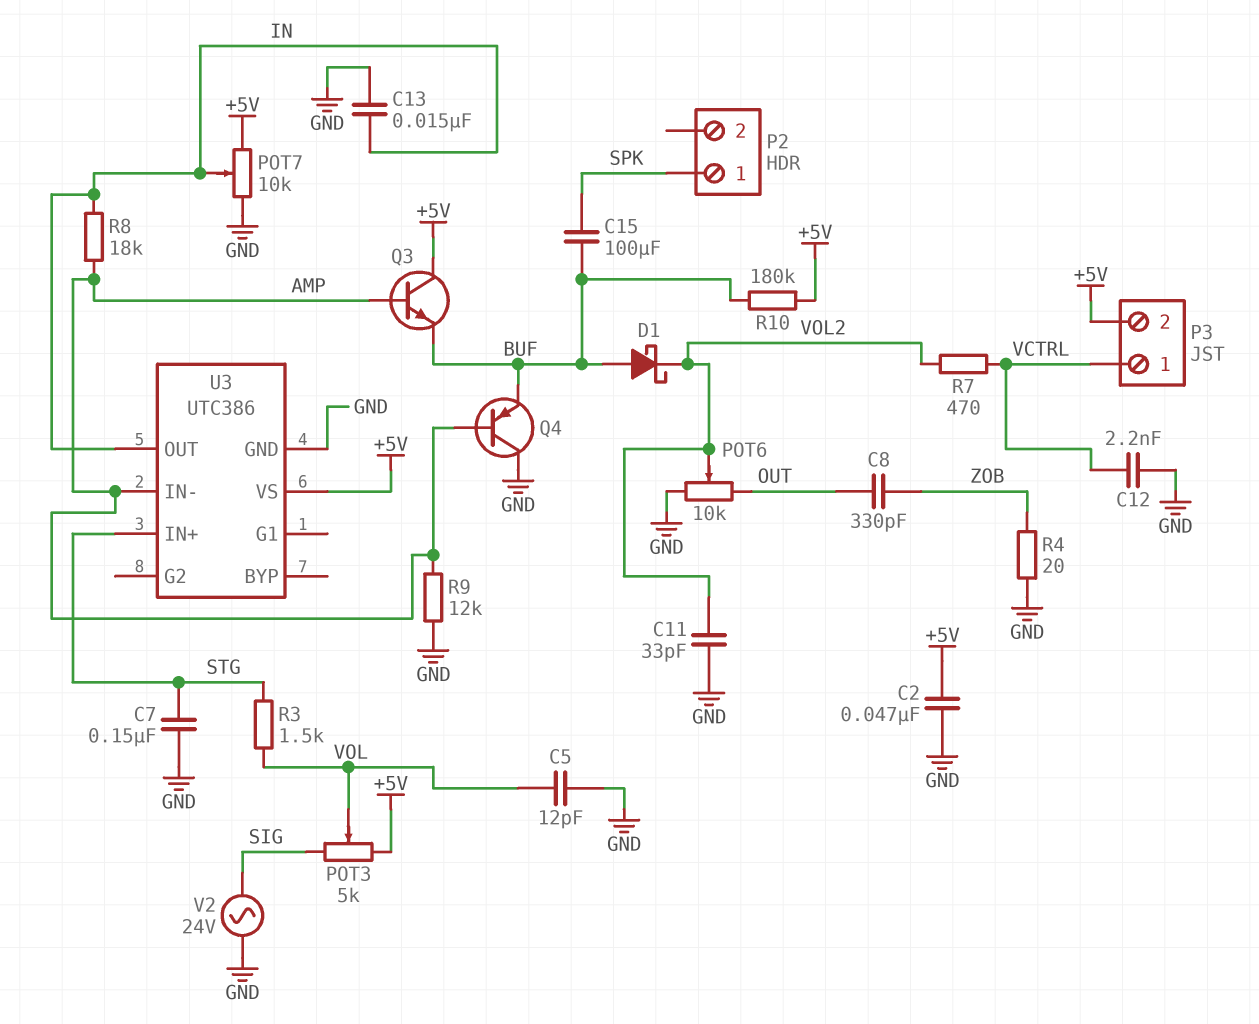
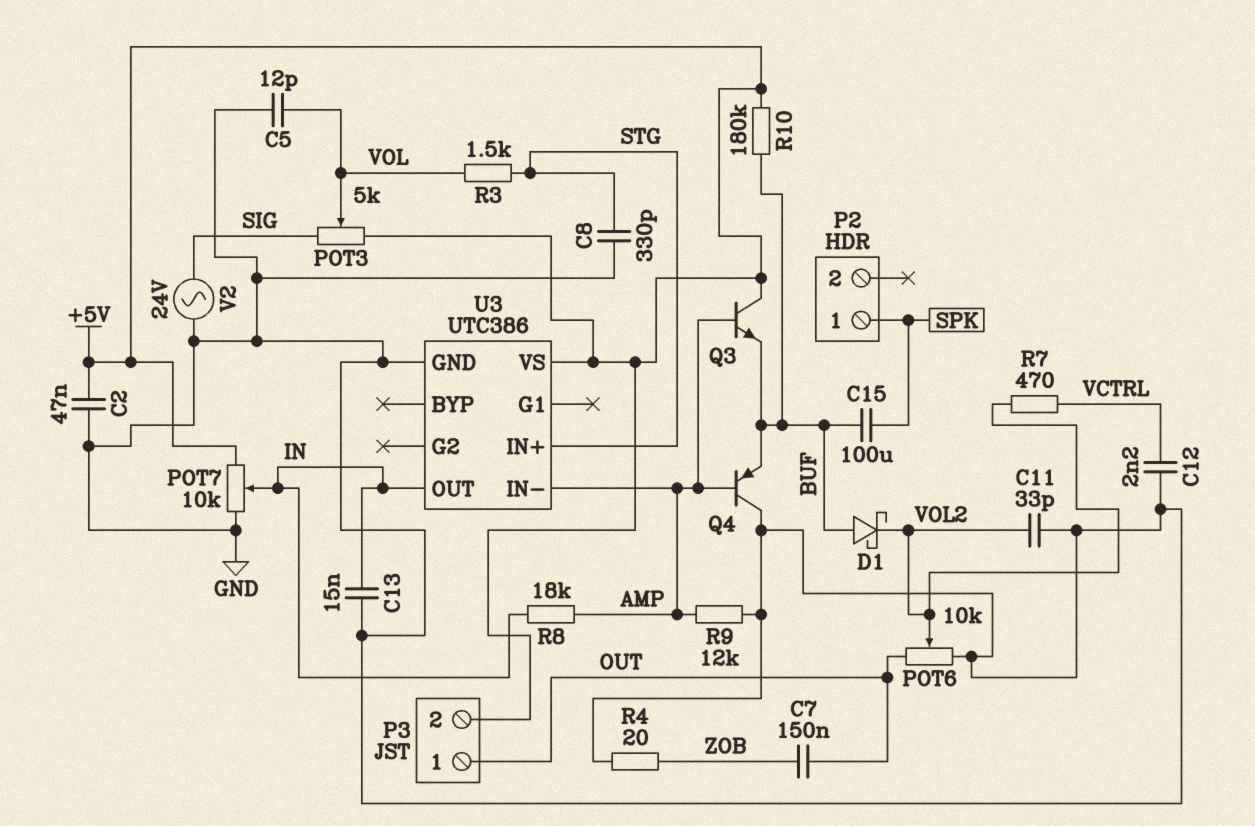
C7: 150nF (GND, STG) -> 150nF (OUT, ZOB)
C8: 330pF (OUT, ZOB) -> 330pF (GND, STG)
P3 pin 1: VCTRL -> OUT

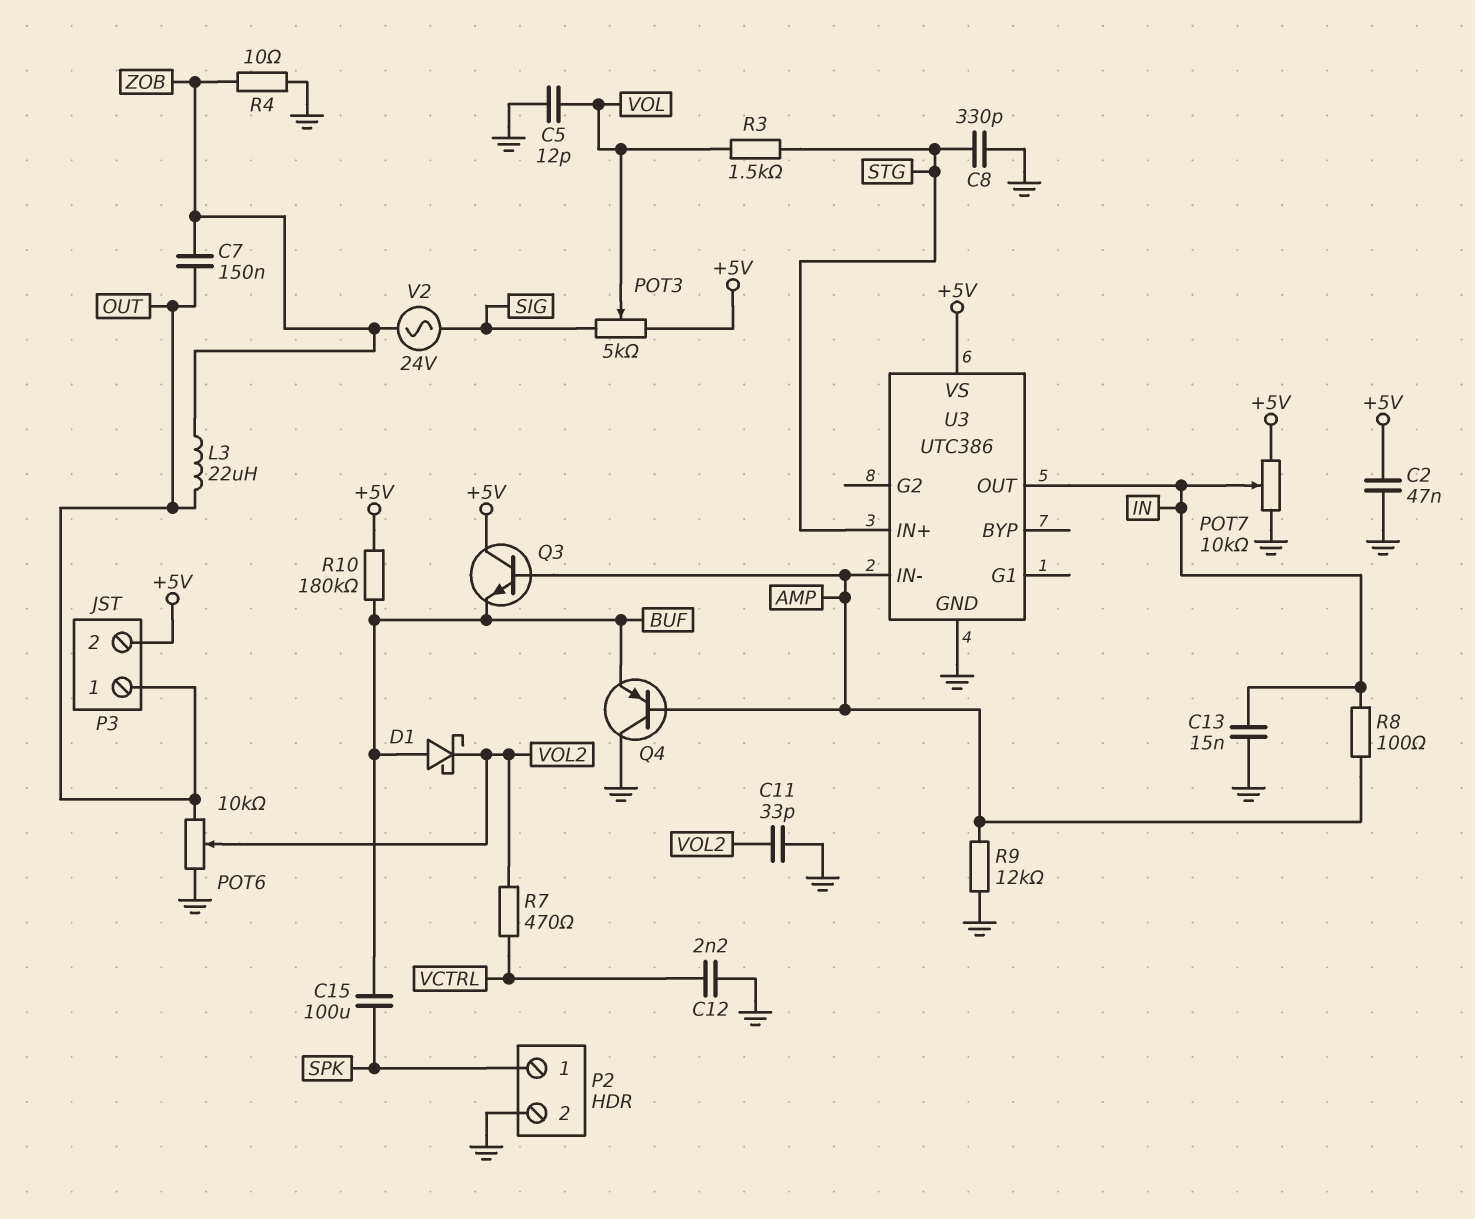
L3: none -> 22uH (OUT, ZOB)
P2 pin 2: none -> GND
R4: 20 (GND, ZOB) -> 10 (GND, ZOB)
R8: 18k (AMP, IN) -> 100 (AMP, IN)
V2: AC 24V (GND, SIG) -> AC 24V (SIG, ZOB)

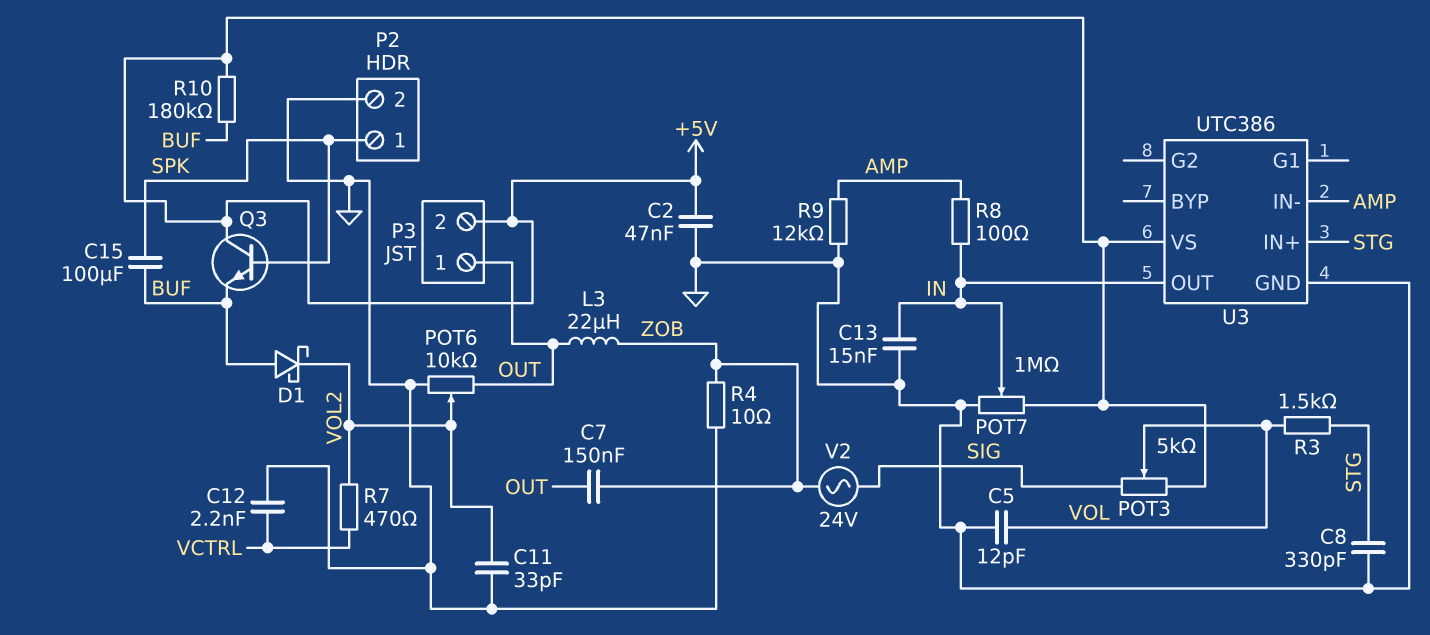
POT7: 10k (+5V, GND, wiper IN) -> 1M (+5V, GND, wiper IN)
Q3: NPN (B AMP, C +5V, E BUF) -> NPN (B SPK, C +5V, E BUF)
Q4: PNP (B AMP, C GND, E BUF) -> none

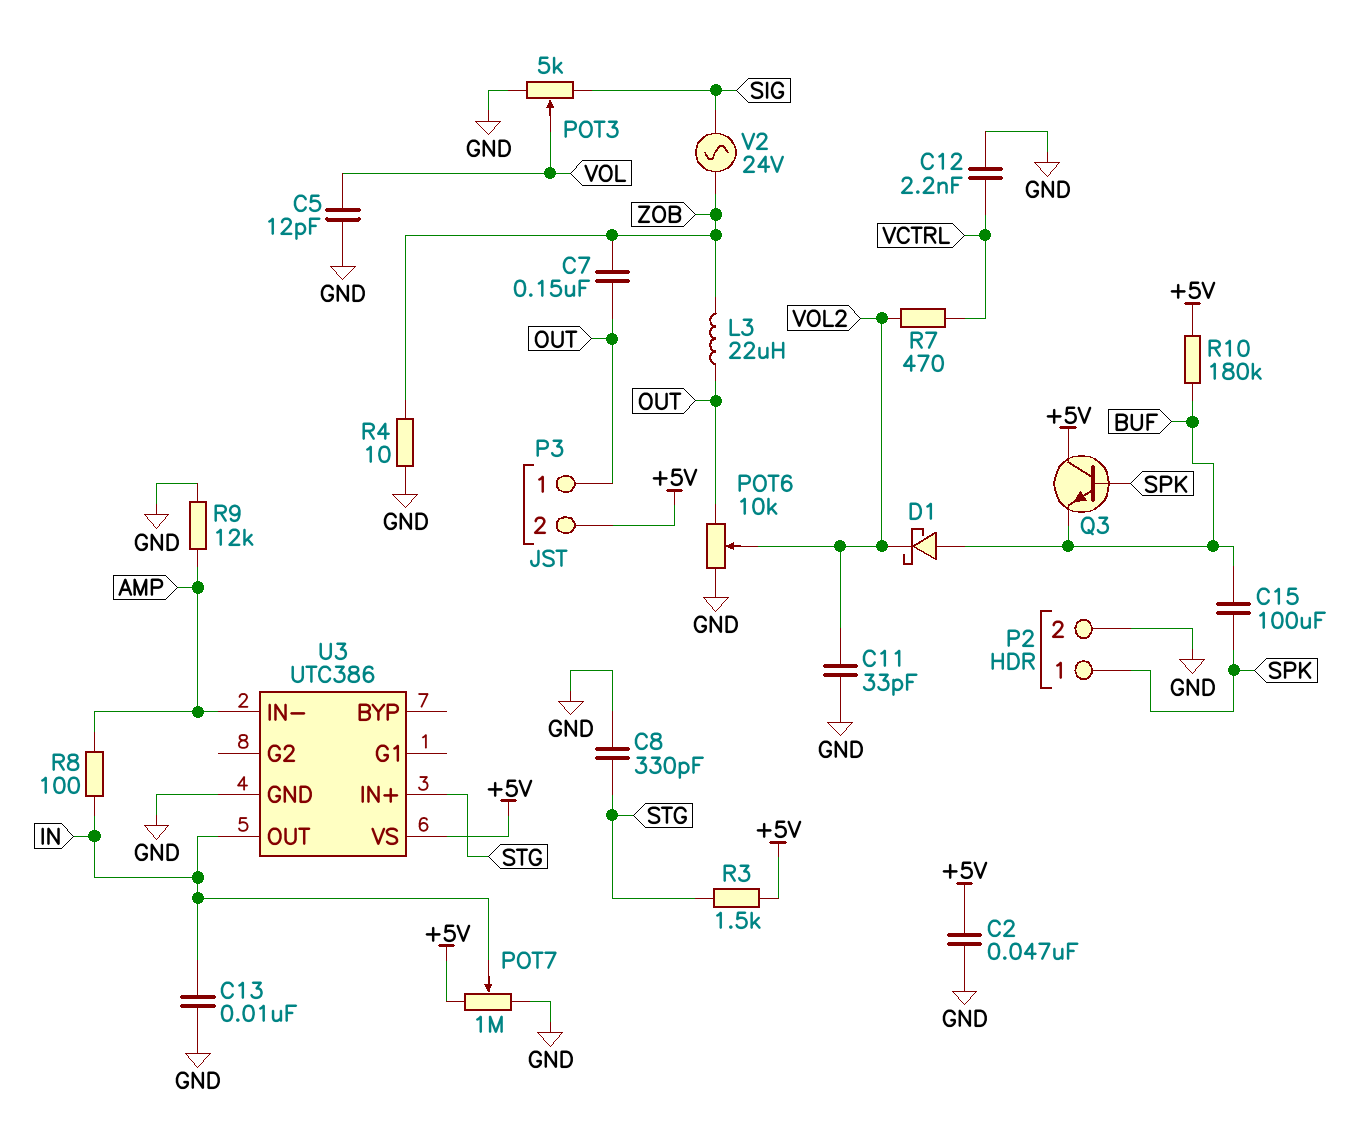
C13: 15nF (GND, IN) -> 10nF (GND, IN)
POT3: 5k (+5V, SIG, wiper VOL) -> 5k (GND, SIG, wiper VOL)
R3: 1.5k (STG, VOL) -> 1.5k (+5V, STG)

